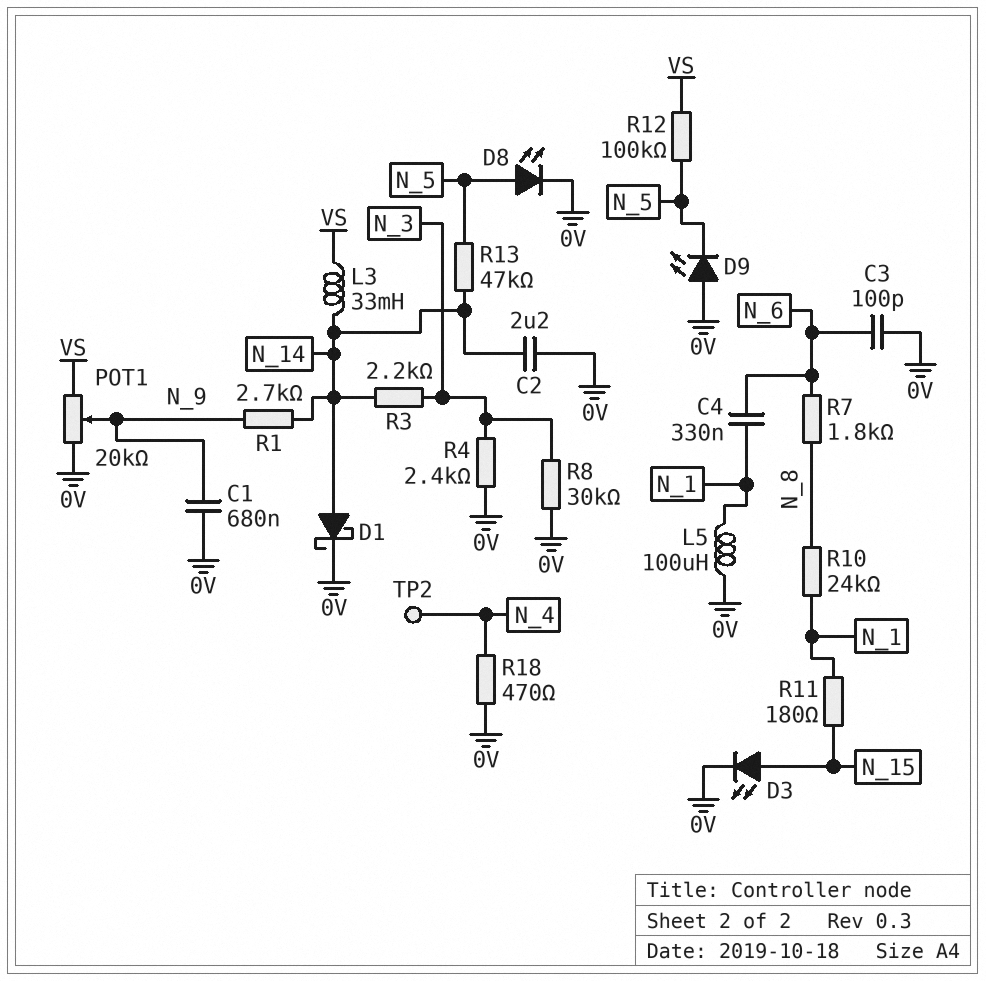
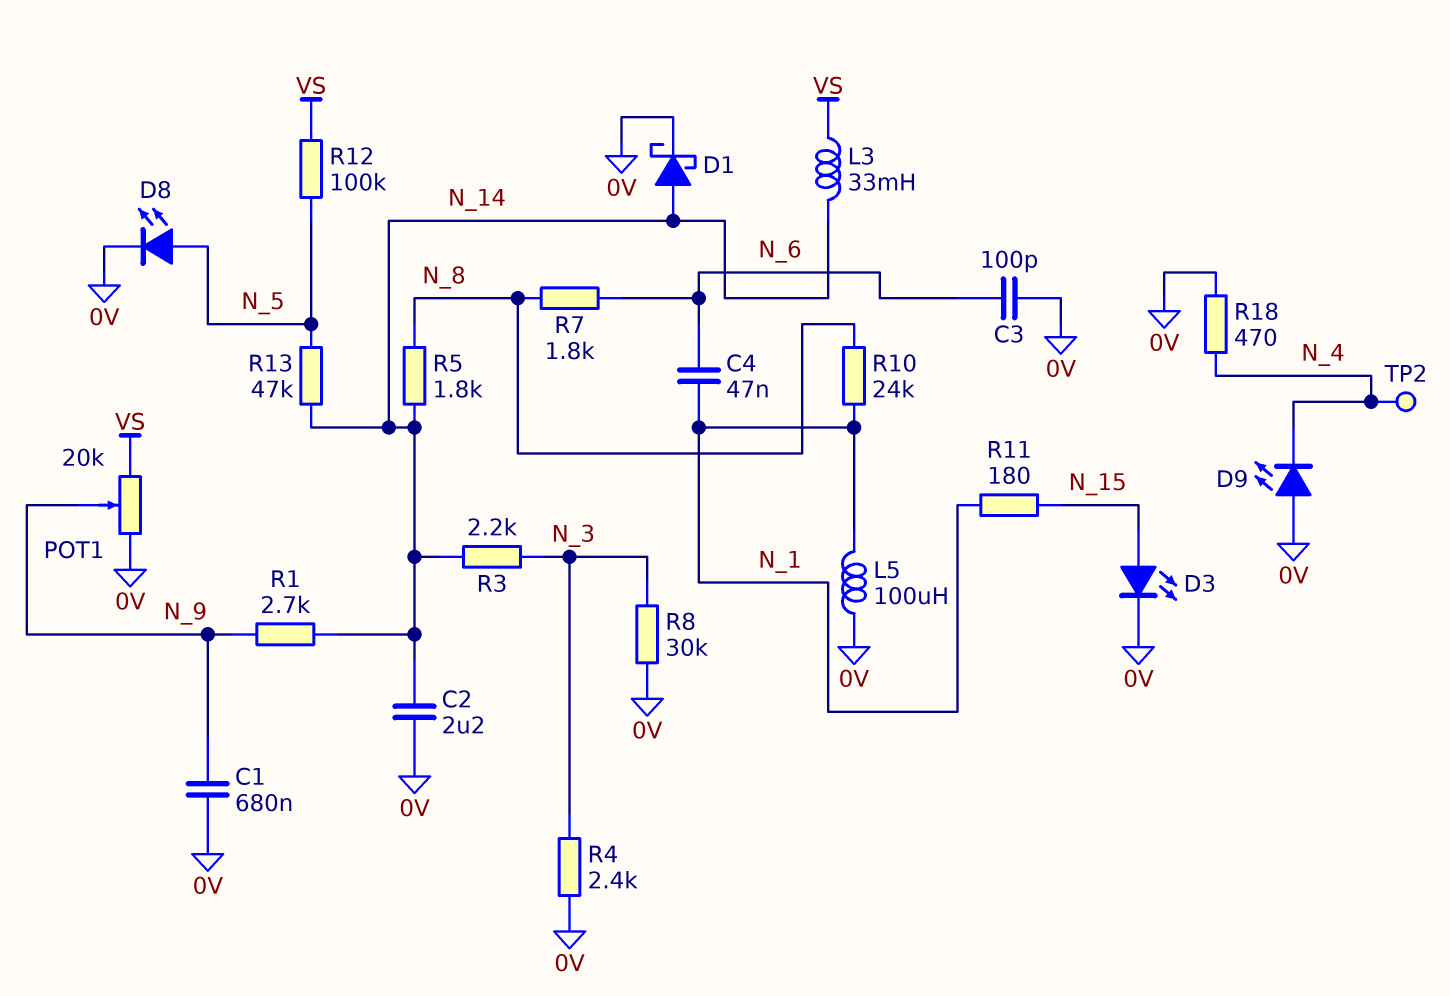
C4: 330nF (N_1, N_6) -> 47nF (N_1, N_6)
D9: LED (A 0V, K N_5) -> LED (A 0V, K N_4)
R5: none -> 1.8k (N_8, N_14)

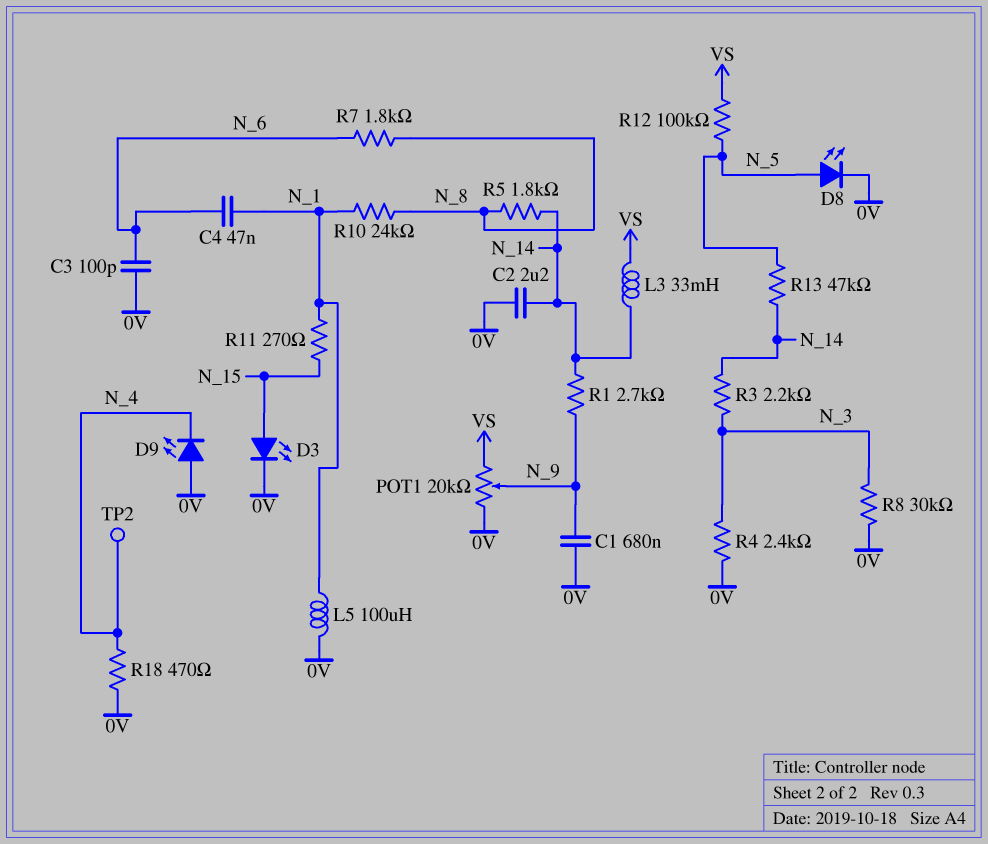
D1: schottky (A N_14, K 0V) -> none
R11: 180 (N_1, N_15) -> 270 (N_1, N_15)

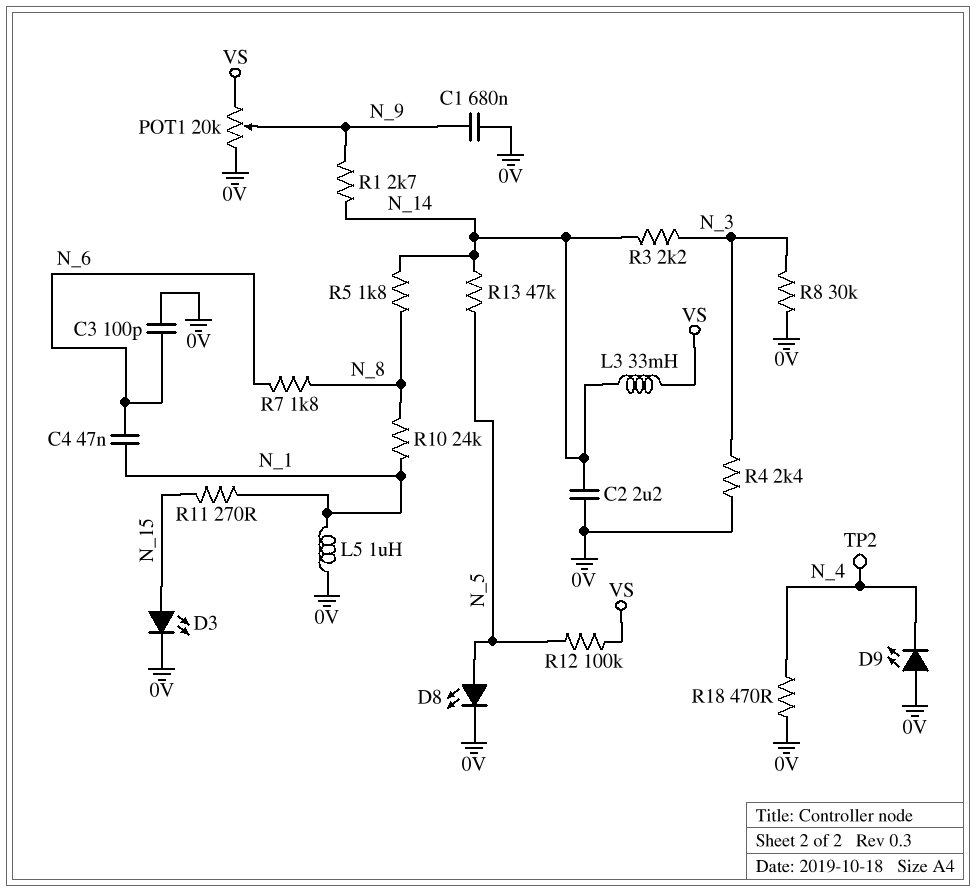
L5: 100uH (0V, N_1) -> 1uH (0V, N_1)

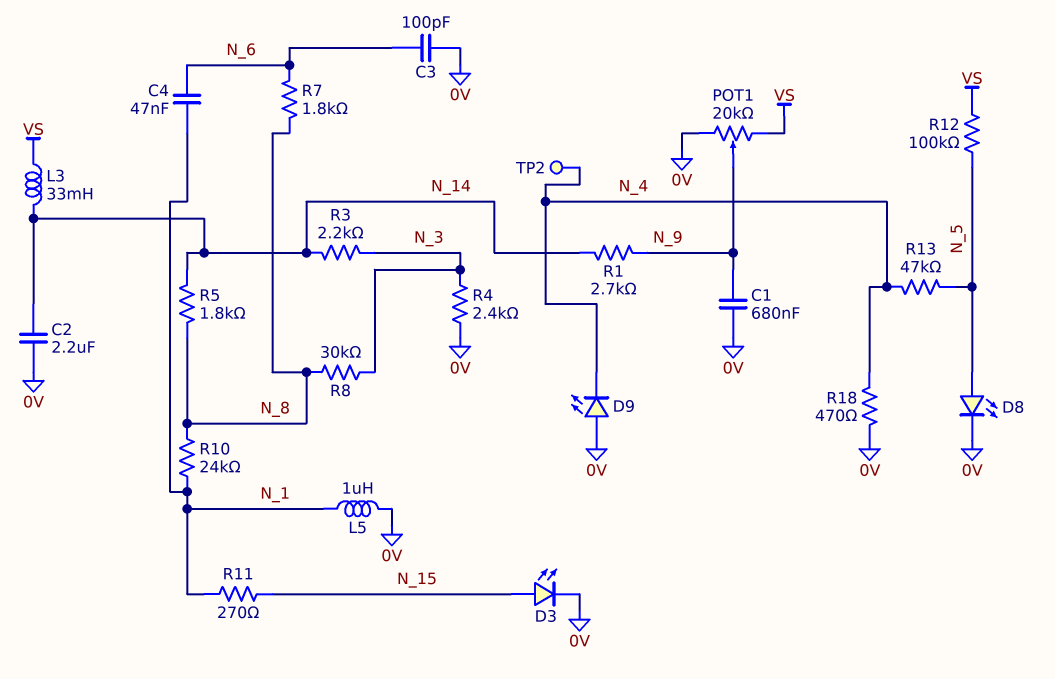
R8: 30k (0V, N_3) -> 30k (N_3, N_8)
R13: 47k (N_5, N_14) -> 47k (N_4, N_5)

